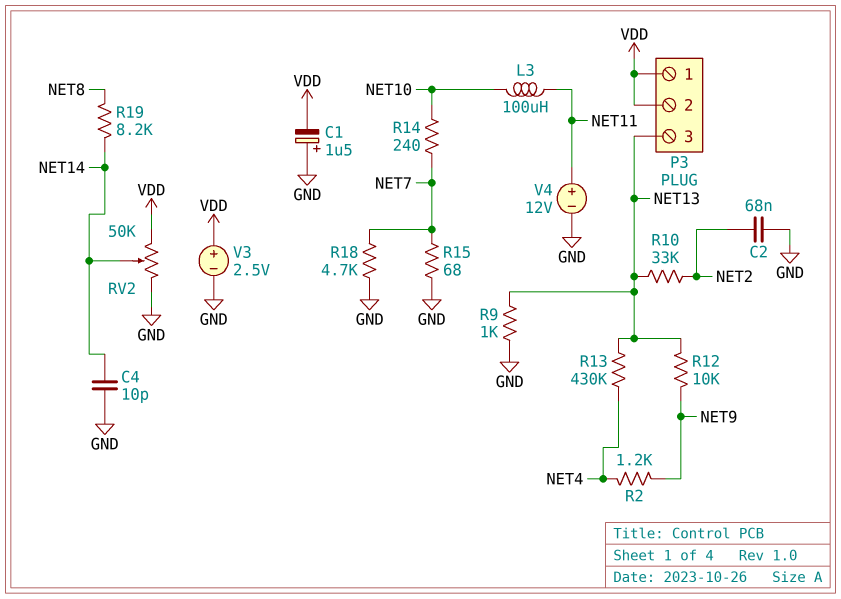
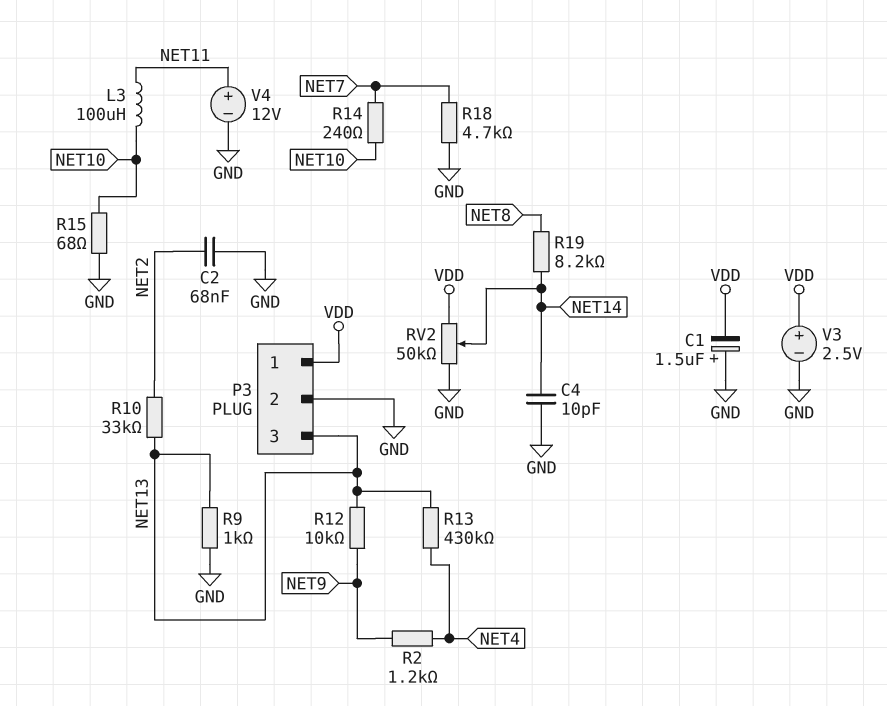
P3 pin 2: VDD -> GND
R15: 68 (GND, NET7) -> 68 (GND, NET10)

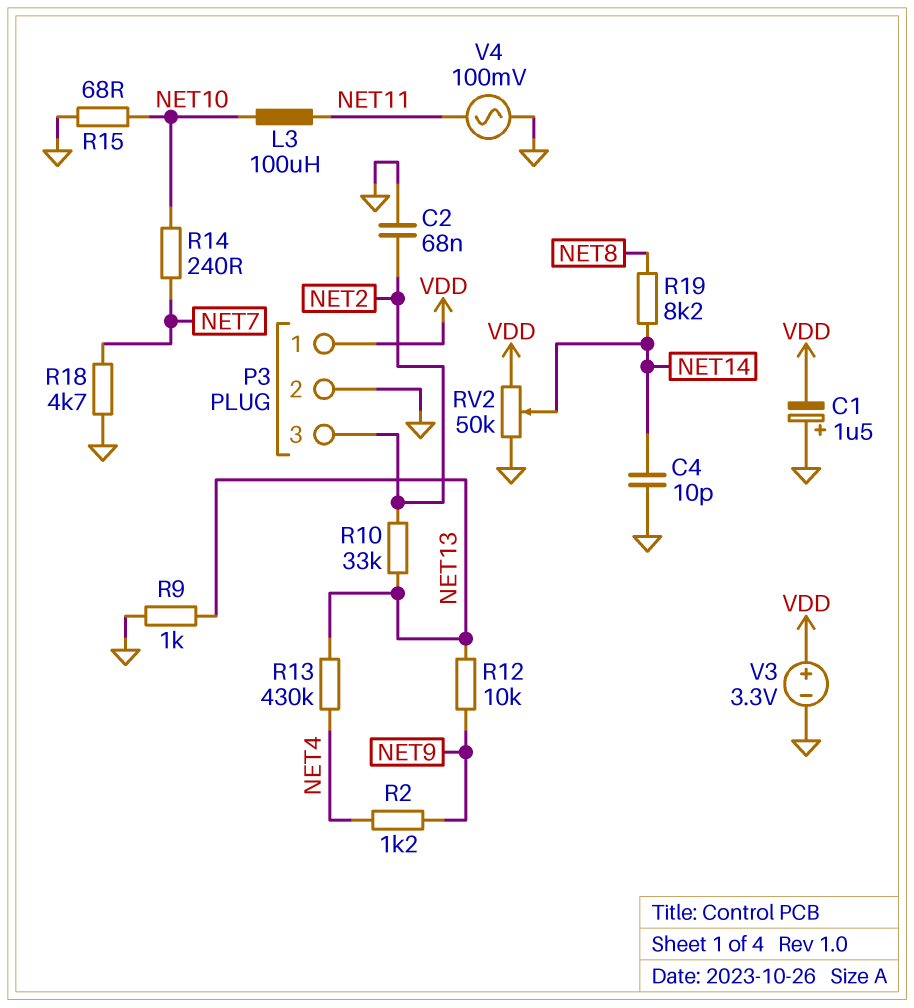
P3 pin 3: NET13 -> NET2
V3: 2.5V (plus VDD, minus GND) -> 3.3V (plus VDD, minus GND)
V4: 12V (plus NET11, minus GND) -> AC 100mV (GND, NET11)

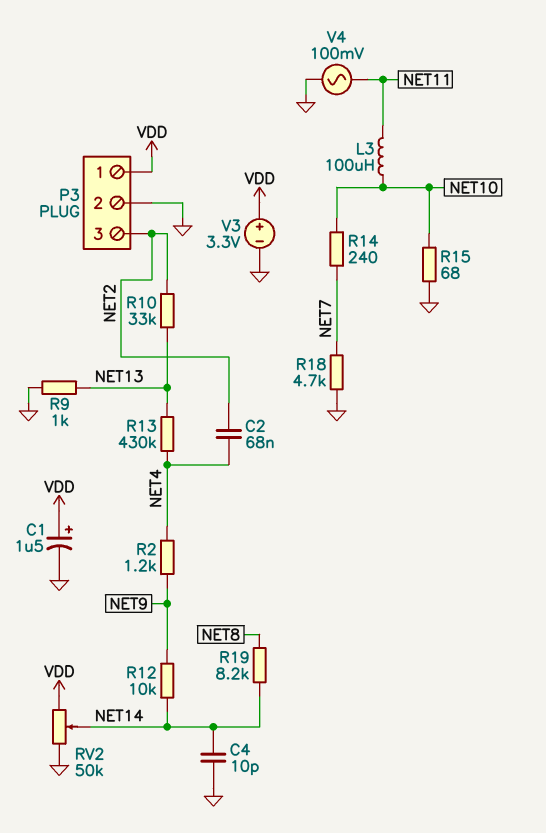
C1: 1.5uF (plus GND, minus VDD) -> 1.5uF (plus VDD, minus GND)
C2: 68nF (GND, NET2) -> 68nF (NET2, NET4)
R12: 10k (NET9, NET13) -> 10k (NET9, NET14)

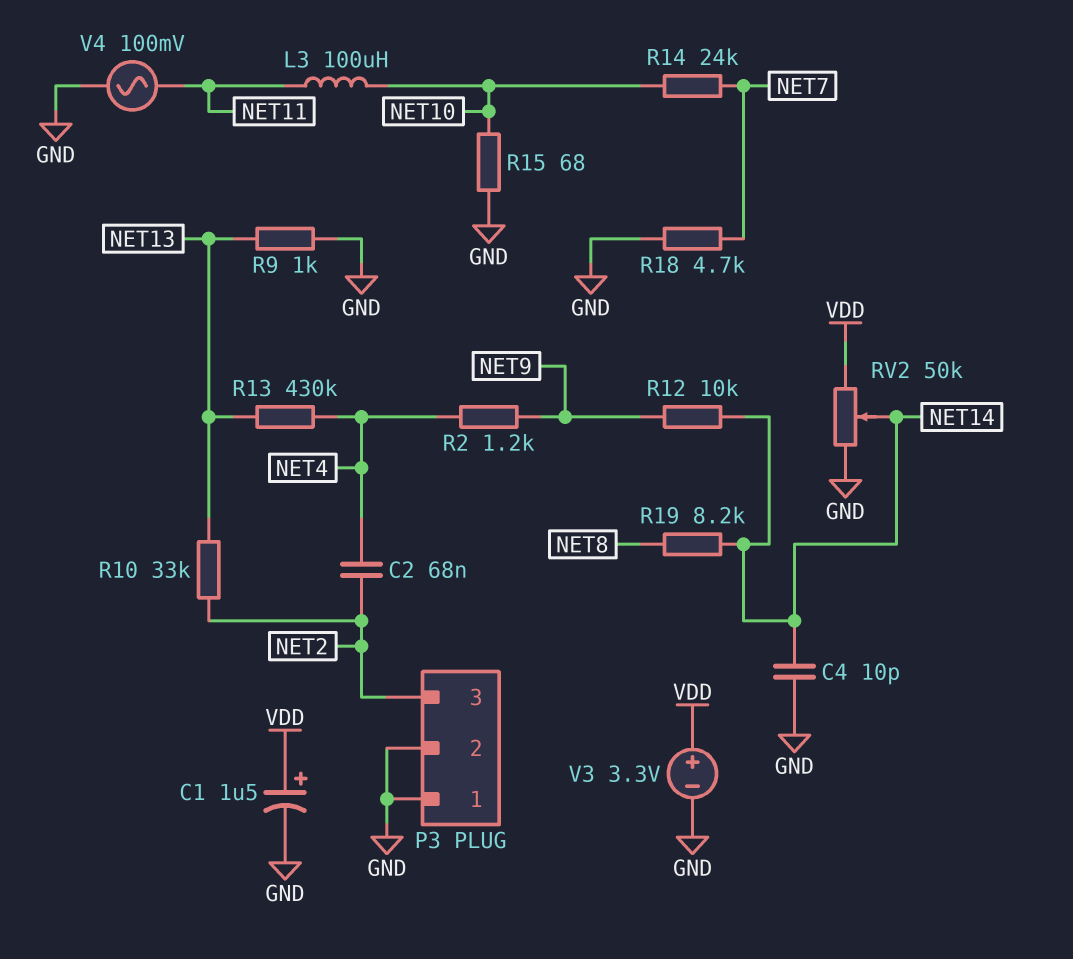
P3 pin 1: VDD -> GND
R14: 240 (NET7, NET10) -> 24k (NET7, NET10)

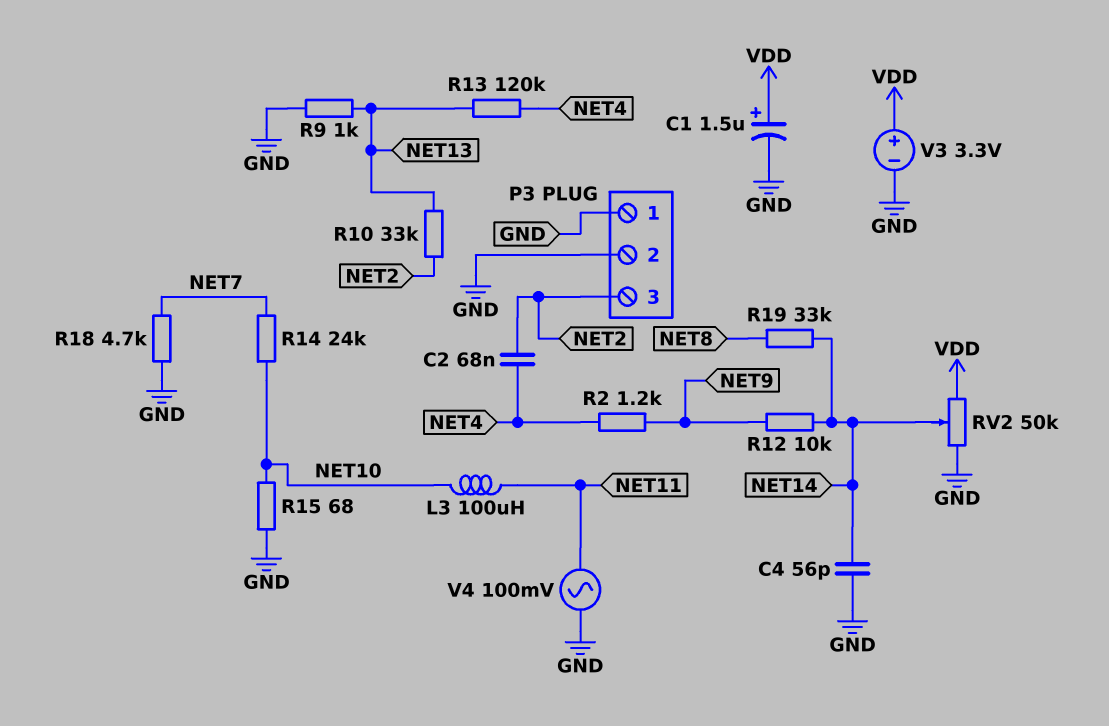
C4: 10pF (GND, NET14) -> 56pF (GND, NET14)
R13: 430k (NET4, NET13) -> 120k (NET4, NET13)
R19: 8.2k (NET8, NET14) -> 33k (NET8, NET14)

